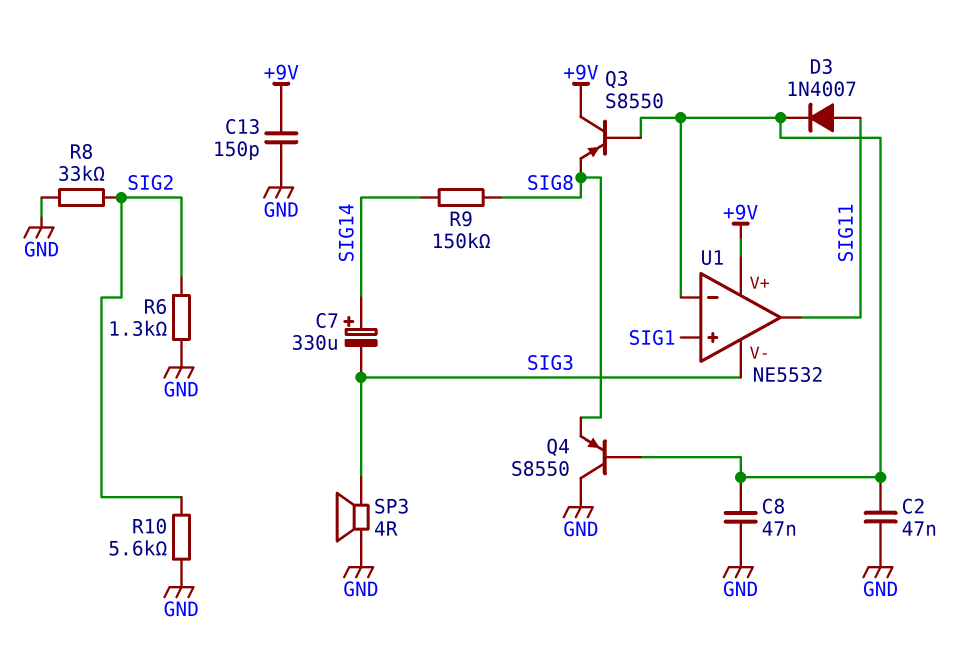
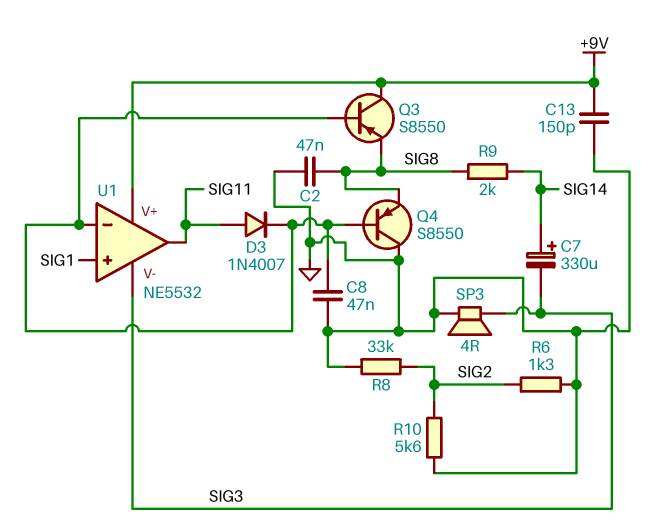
C2: 47nF (GND, U1/in-) -> 47nF (GND, SIG8)
R9: 150k (SIG8, SIG14) -> 2k (SIG8, SIG14)

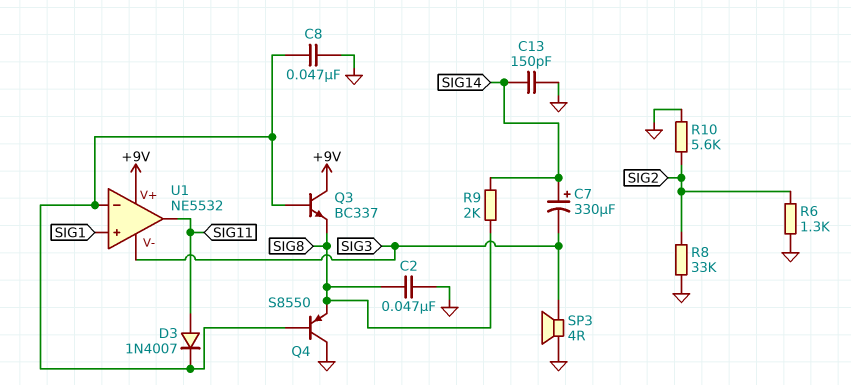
C13: 150pF (+9V, GND) -> 150pF (GND, SIG14)
Q3: PNP S8550 (B U1/in-, C +9V, E SIG8) -> NPN BC337 (B U1/in-, C +9V, E SIG8)

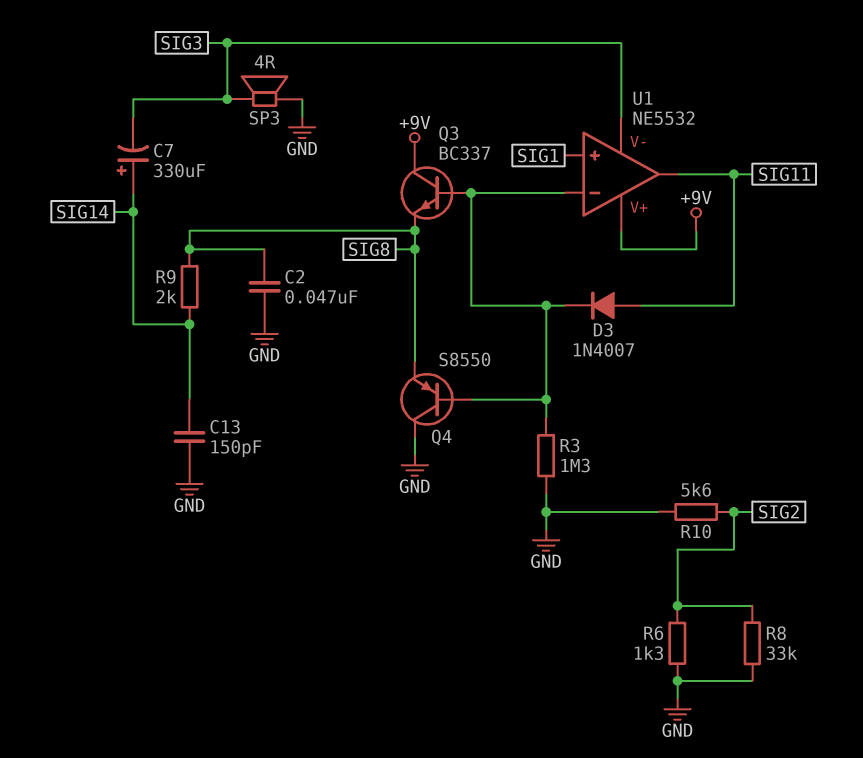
C8: 47nF (GND, U1/in-) -> none
R3: none -> 1.3M (GND, U1/in-)

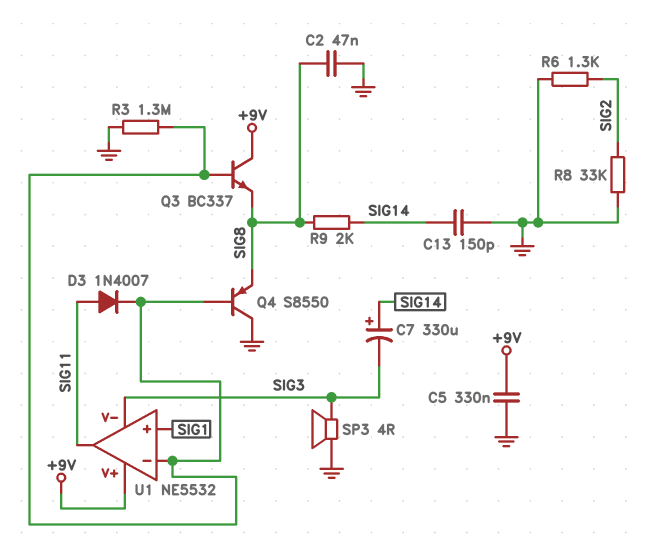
C5: none -> 330nF (+9V, GND)
R10: 5.6k (GND, SIG2) -> none

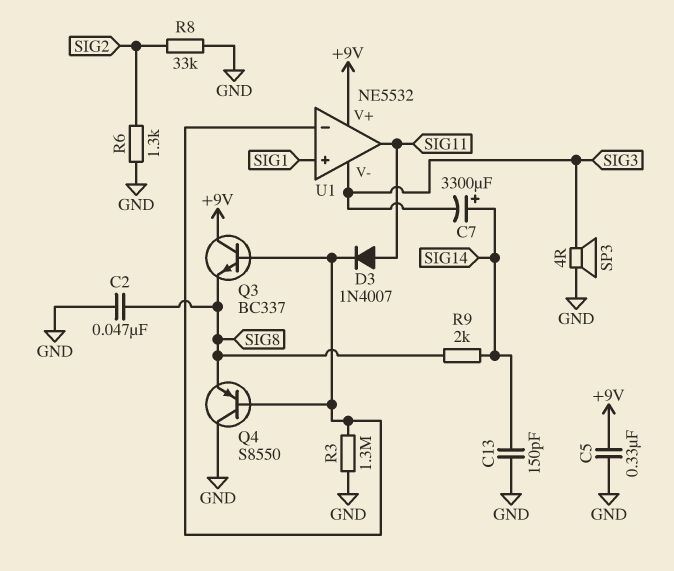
C7: 330uF (plus SIG14, minus SIG3) -> 3300uF (plus SIG14, minus SIG3)

